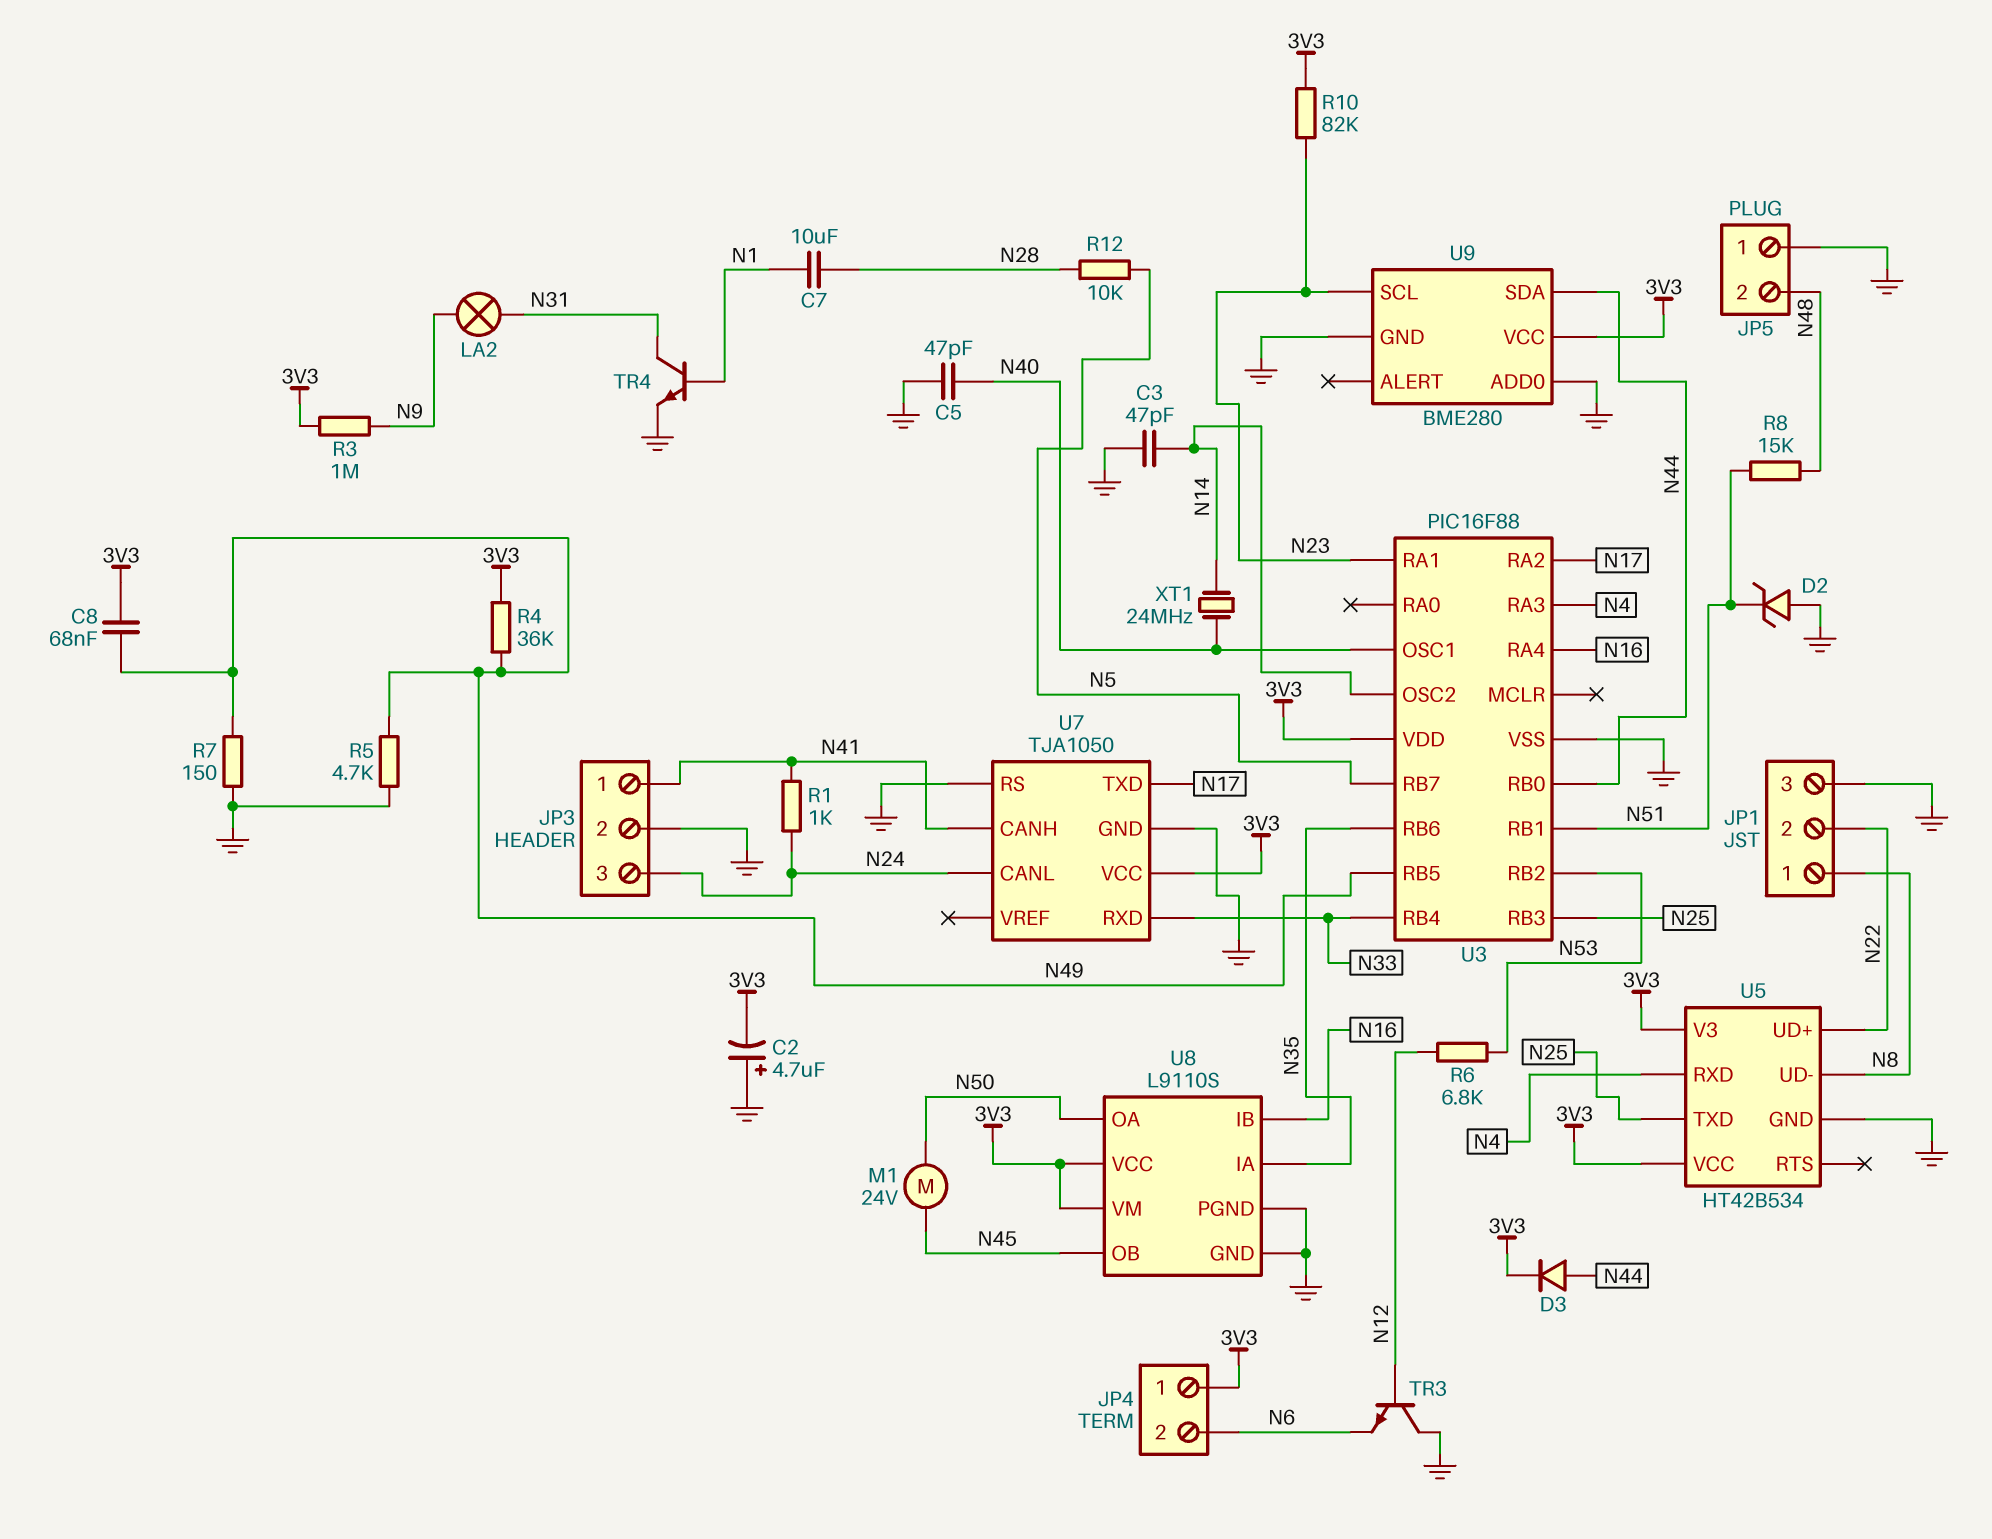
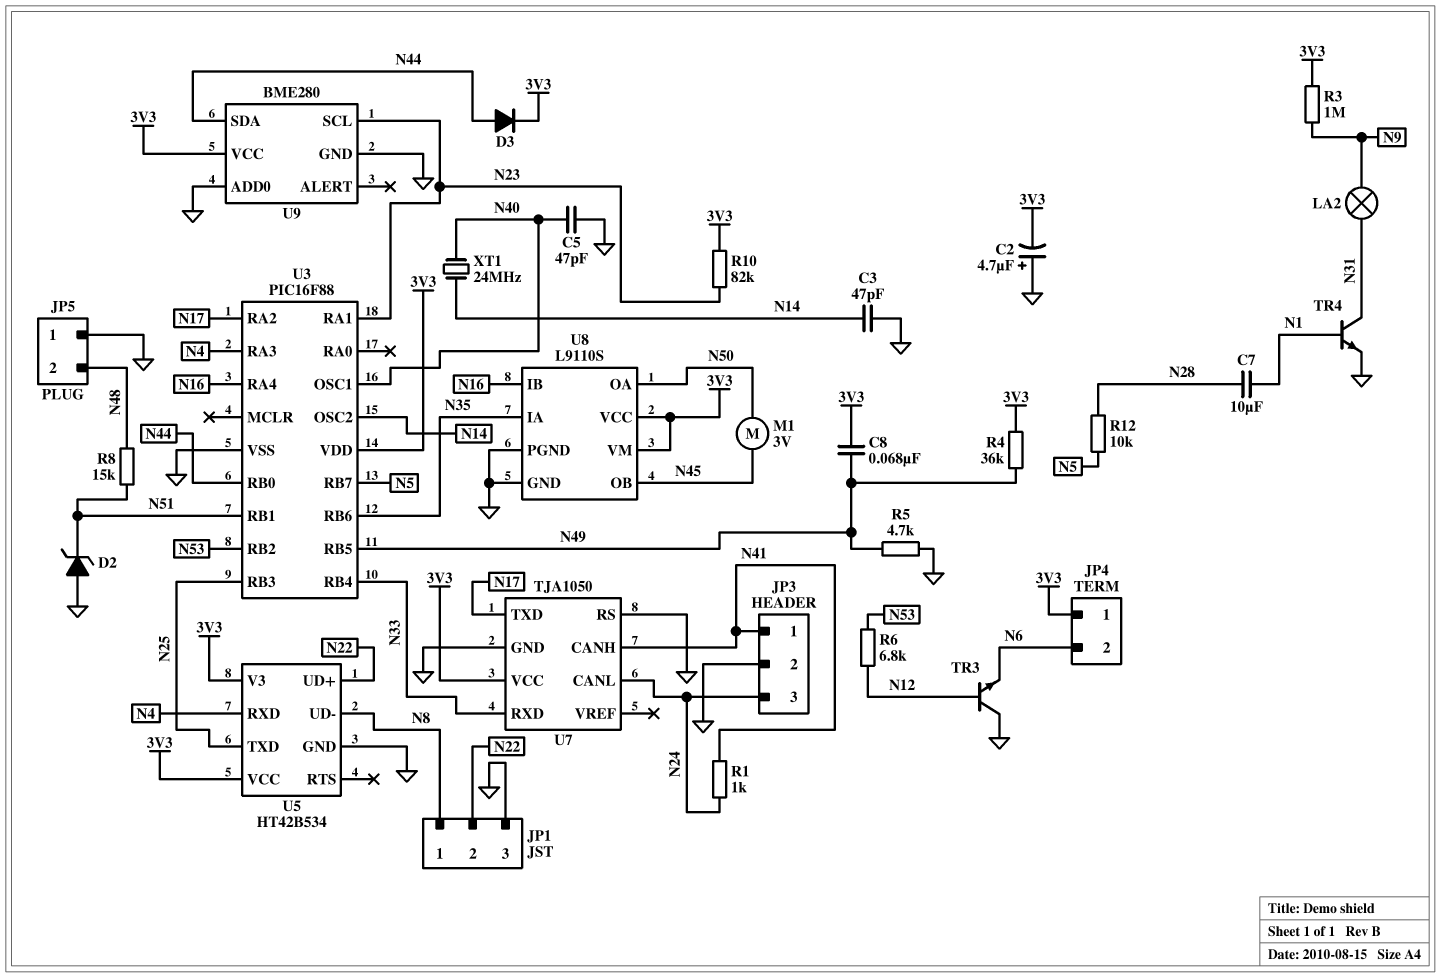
M1: motor 24V (N45, N50) -> motor 3V (N45, N50)
R7: 150 (GND, N49) -> none

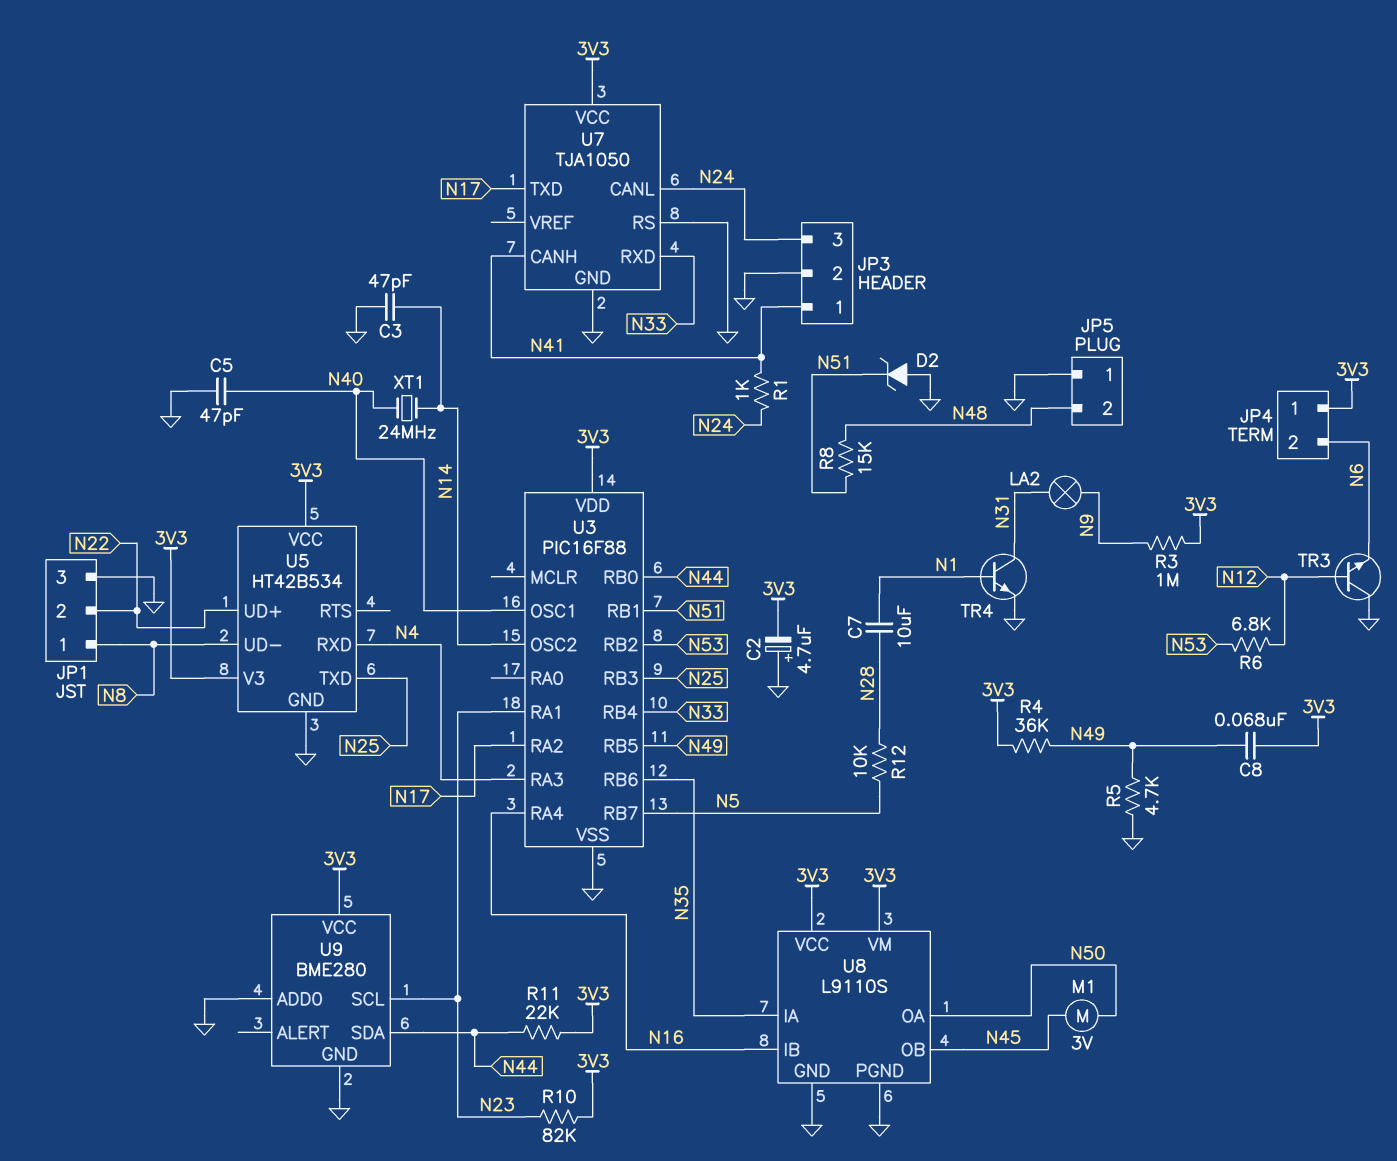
D3: diode (A N44, K 3V3) -> none
R11: none -> 22k (3V3, N44)

